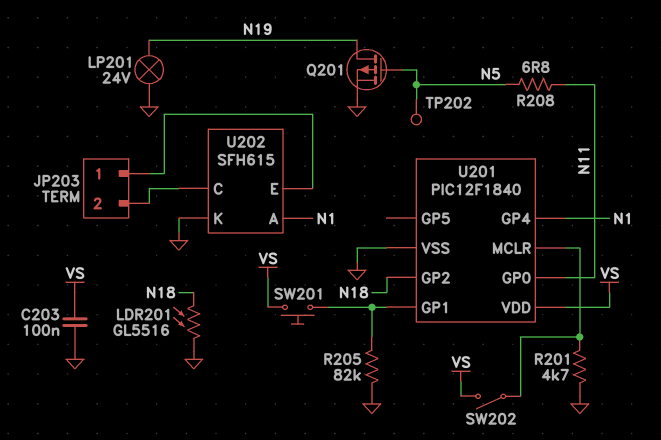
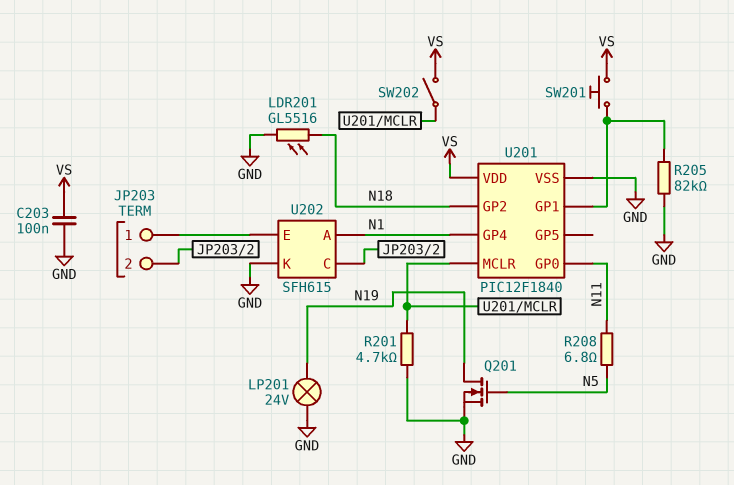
Q201: PMOS (G N5, D N19, S GND) -> NMOS (G N5, D N19, S GND)
TP202: test point (N5) -> none

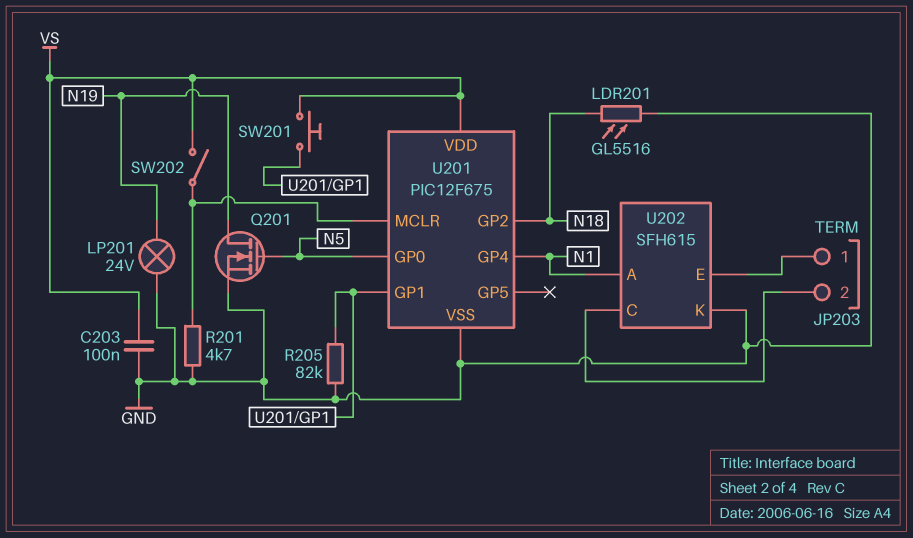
R208: 6.8 (N5, N11) -> none
U201: PIC12F1840 -> PIC12F675
U201 pin GP0: N11 -> N5

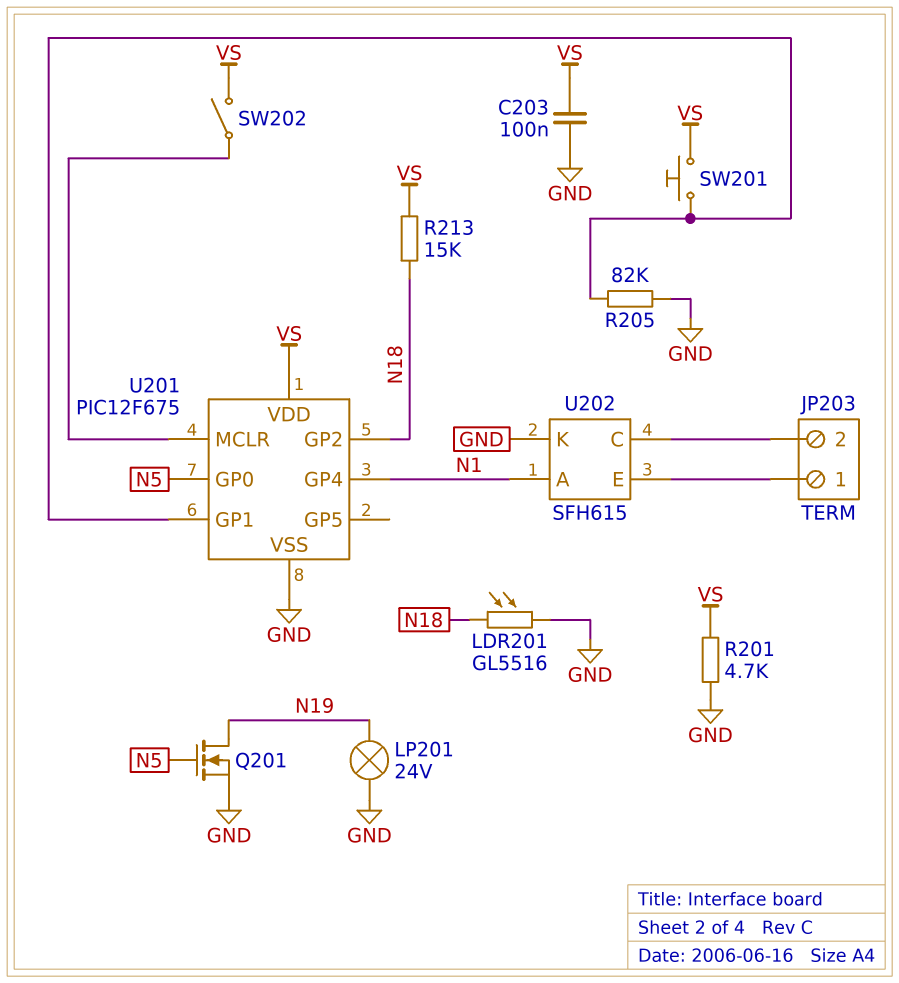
R201: 4.7k (GND, U201/MCLR) -> 4.7k (GND, VS)
R213: none -> 15k (N18, VS)

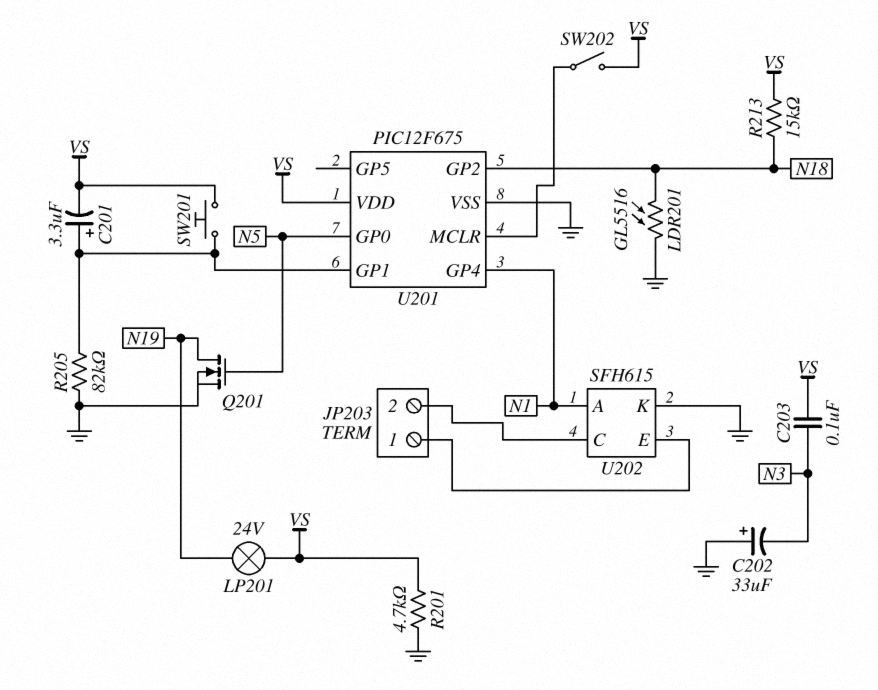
C201: none -> 3.3uF (plus U201/GP1, minus VS)
C202: none -> 33uF (plus GND, minus N3)
C203: 100nF (GND, VS) -> 100nF (N3, VS)
LP201: lamp 24V (GND, N19) -> lamp 24V (N19, VS)

